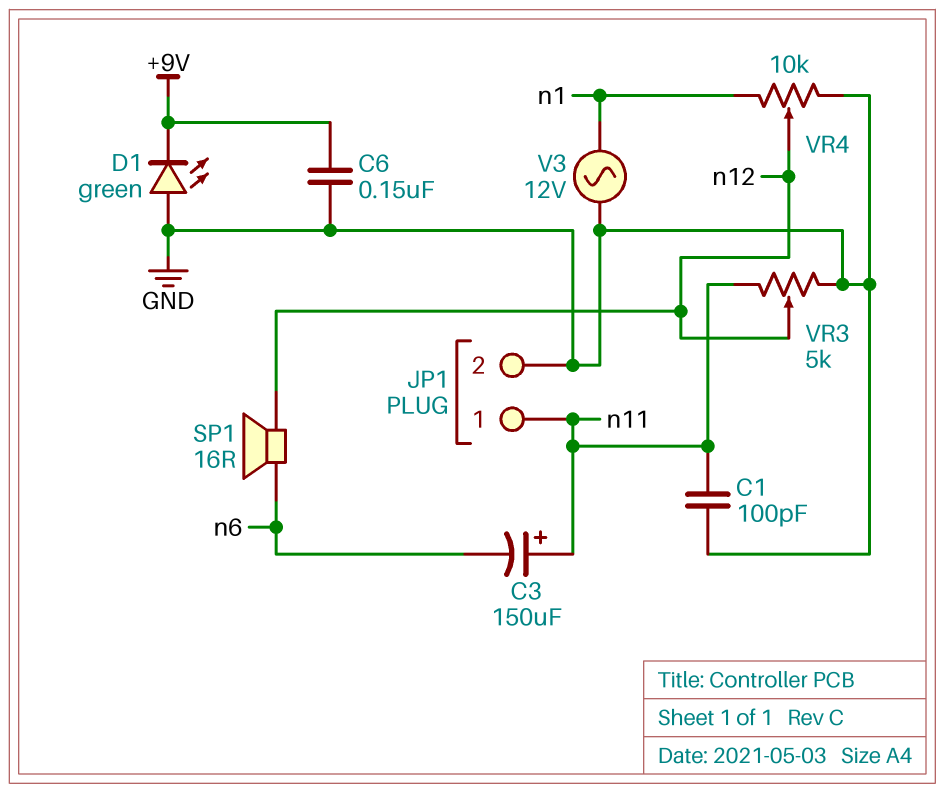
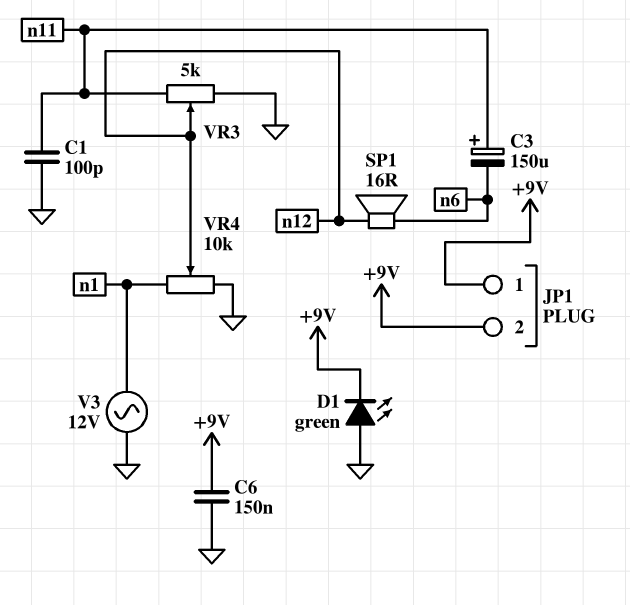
JP1 pin 1: n11 -> +9V
JP1 pin 2: GND -> +9V

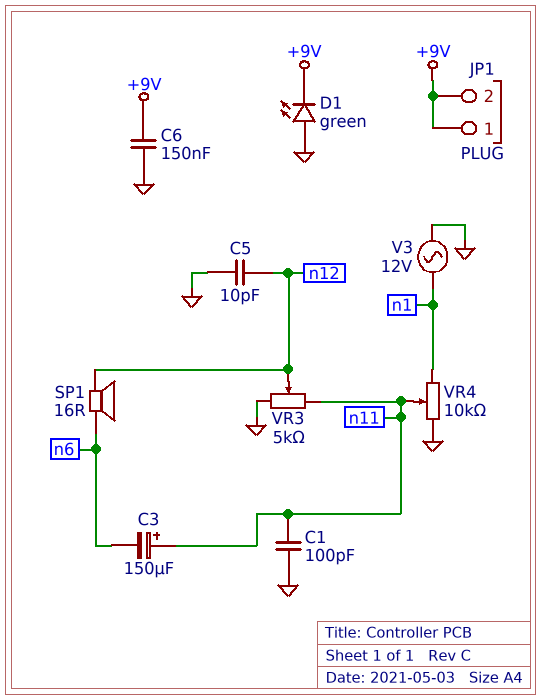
C5: none -> 10pF (GND, n12)
VR4: 10k (GND, n1, wiper n12) -> 10k (GND, n1, wiper n11)

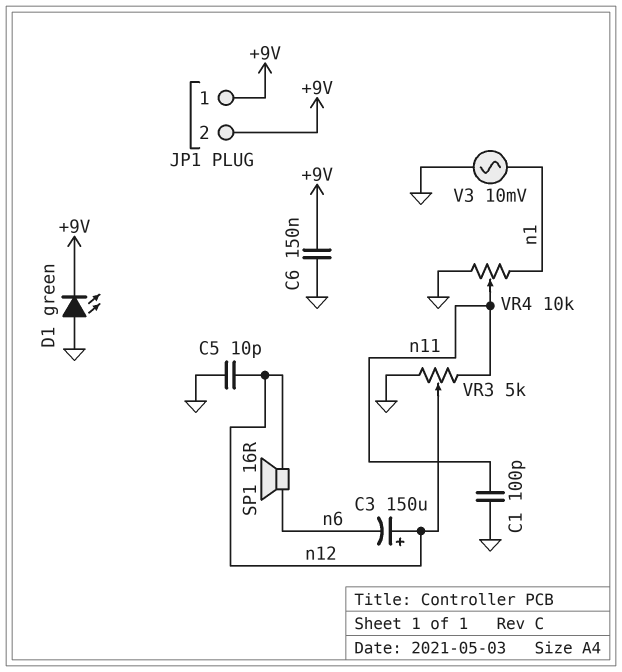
C3: 150uF (plus n11, minus n6) -> 150uF (plus n12, minus n6)
V3: AC 12V (GND, n1) -> AC 10mV (GND, n1)

